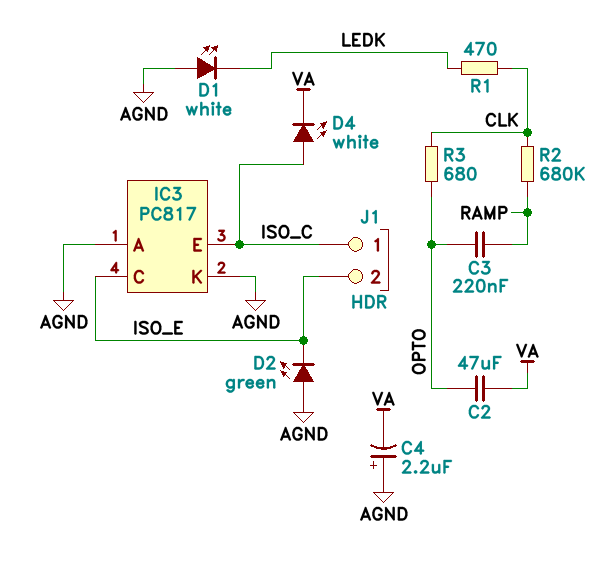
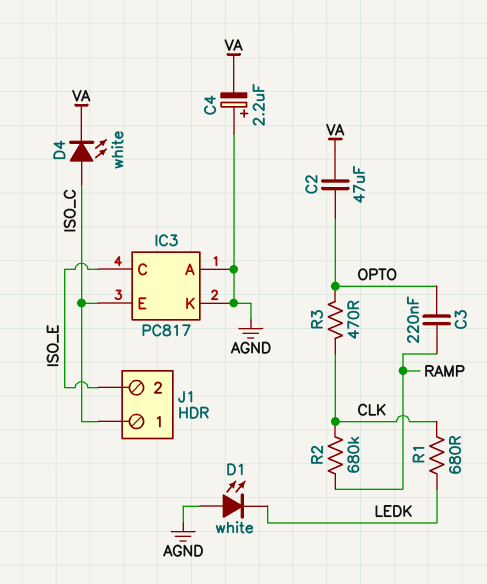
D2: LED green (A AGND, K ISO_E) -> none
R1: 470 (CLK, LEDK) -> 680 (CLK, LEDK)
R3: 680 (CLK, OPTO) -> 470 (CLK, OPTO)

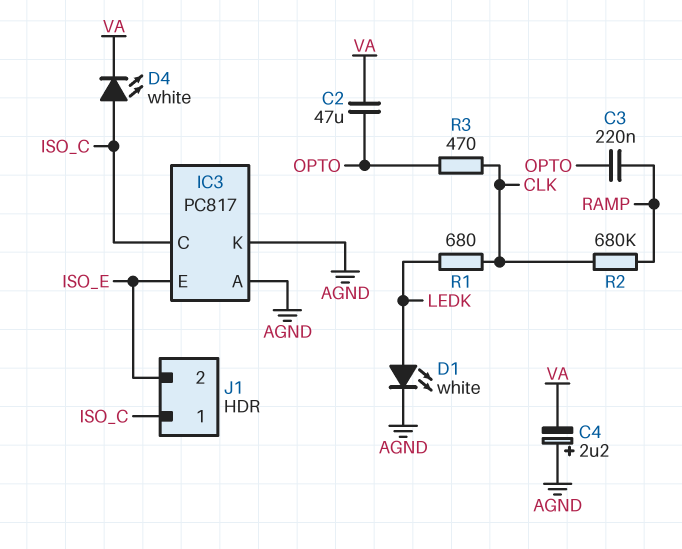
D1: LED white (A AGND, K LEDK) -> LED white (A LEDK, K AGND)
IC3 pin C: ISO_E -> ISO_C
IC3 pin E: ISO_C -> ISO_E

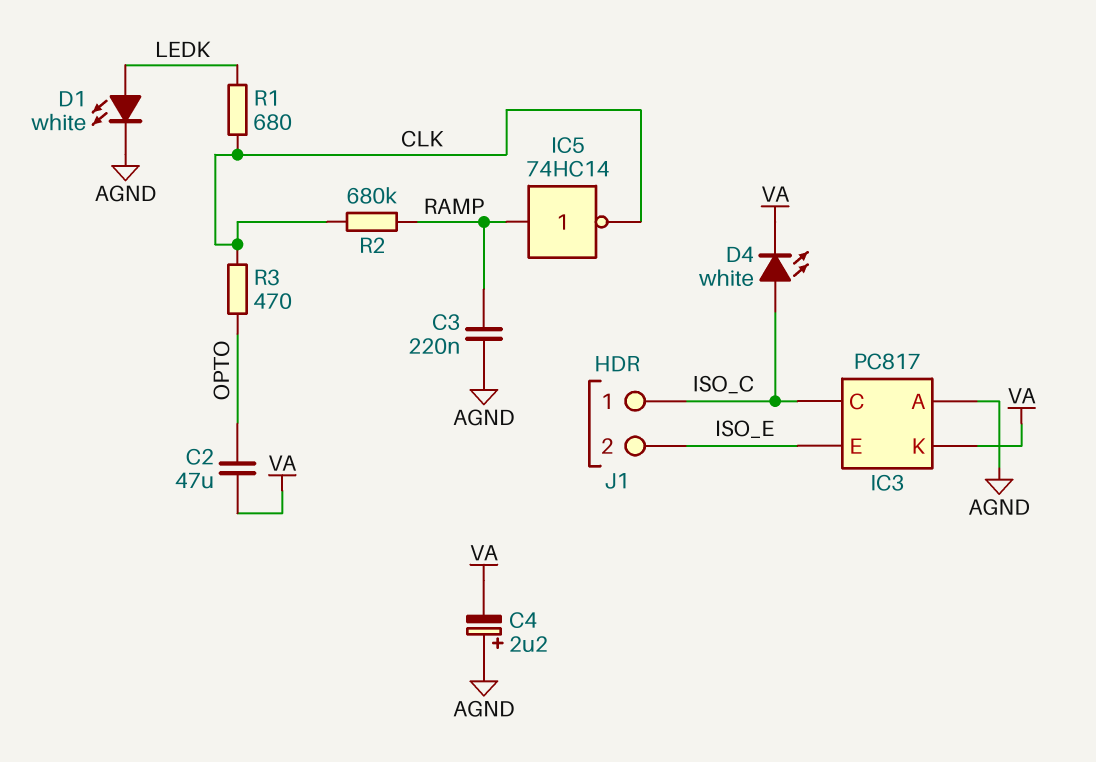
C3: 220nF (OPTO, RAMP) -> 220nF (AGND, RAMP)
IC3 pin K: AGND -> VA
IC5: none -> NOT 74HC14 (in RAMP, out CLK)

